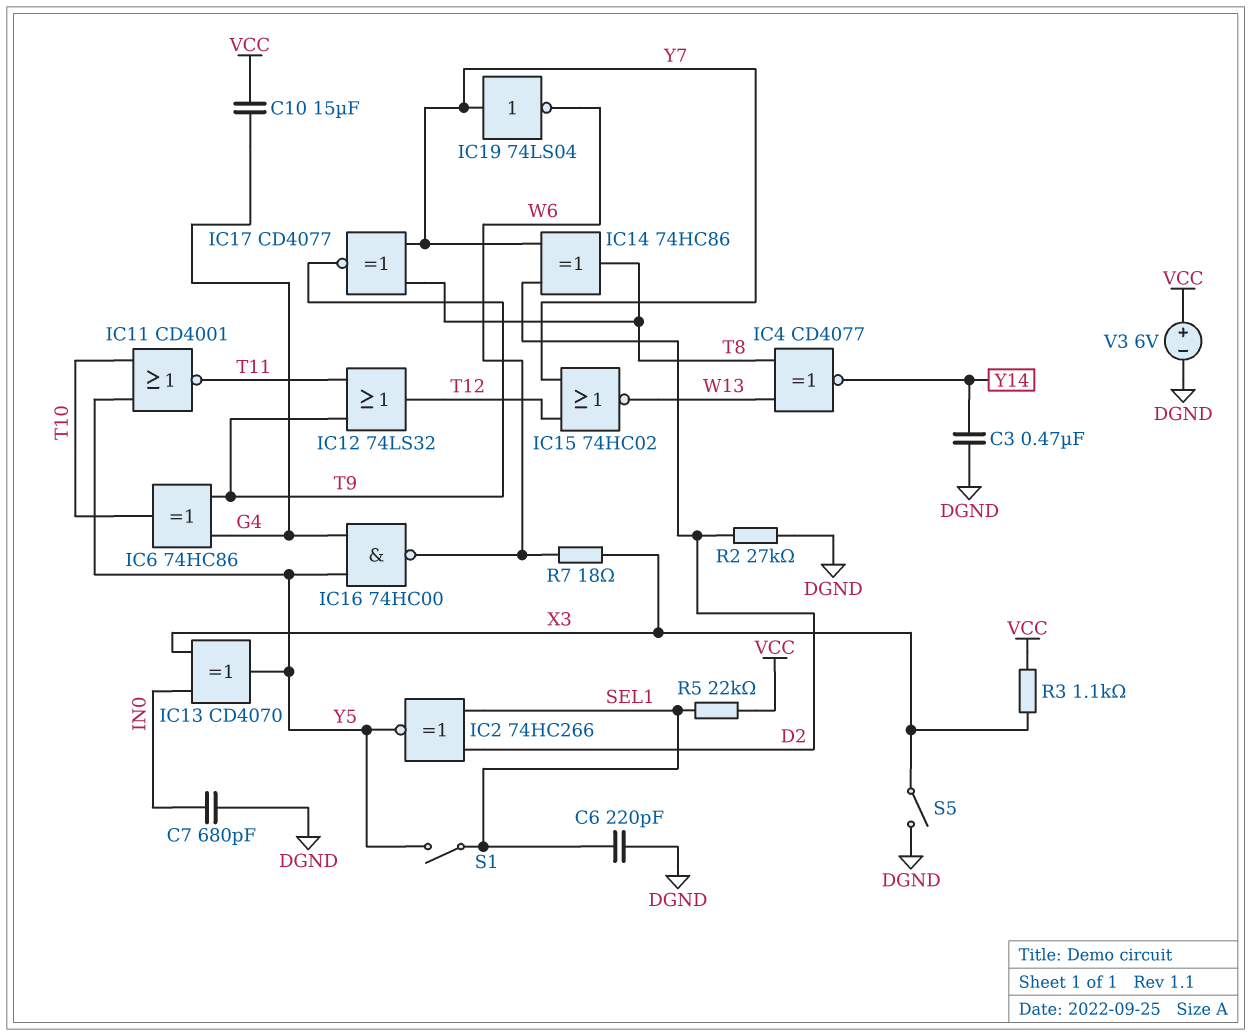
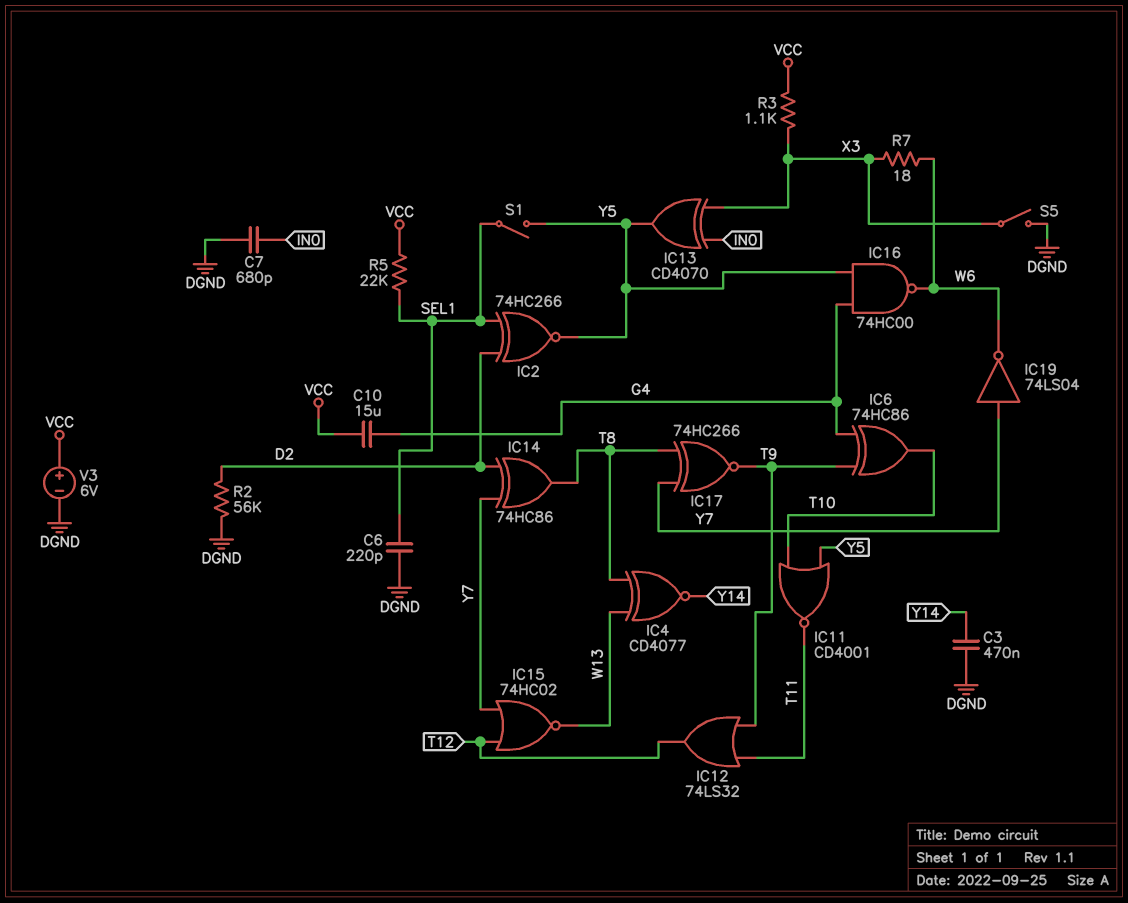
IC17: XNOR CD4077 (in T8, in Y7, out T9) -> XNOR 74HC266 (in T8, in Y7, out T9)
R2: 27k (D2, DGND) -> 56k (D2, DGND)

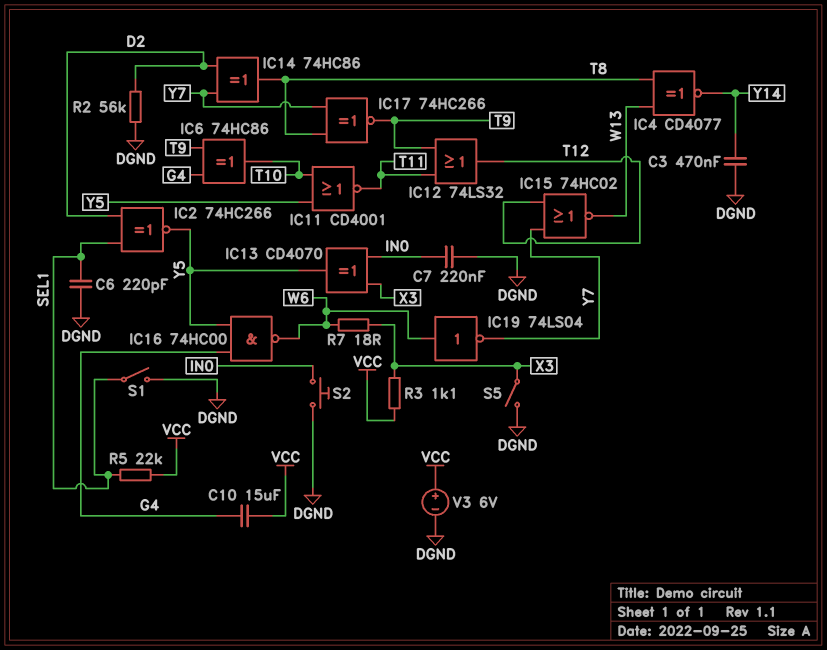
C7: 680pF (DGND, IN0) -> 220nF (DGND, IN0)
IC19: NOT 74LS04 (in Y7, out W6) -> NOT 74LS04 (in W6, out Y7)
S1: switch (SEL1, Y5) -> switch (DGND, SEL1)
S2: none -> button (DGND, IN0)

